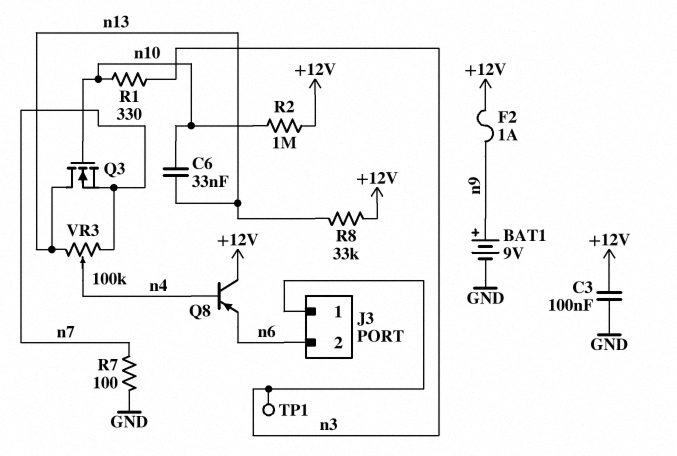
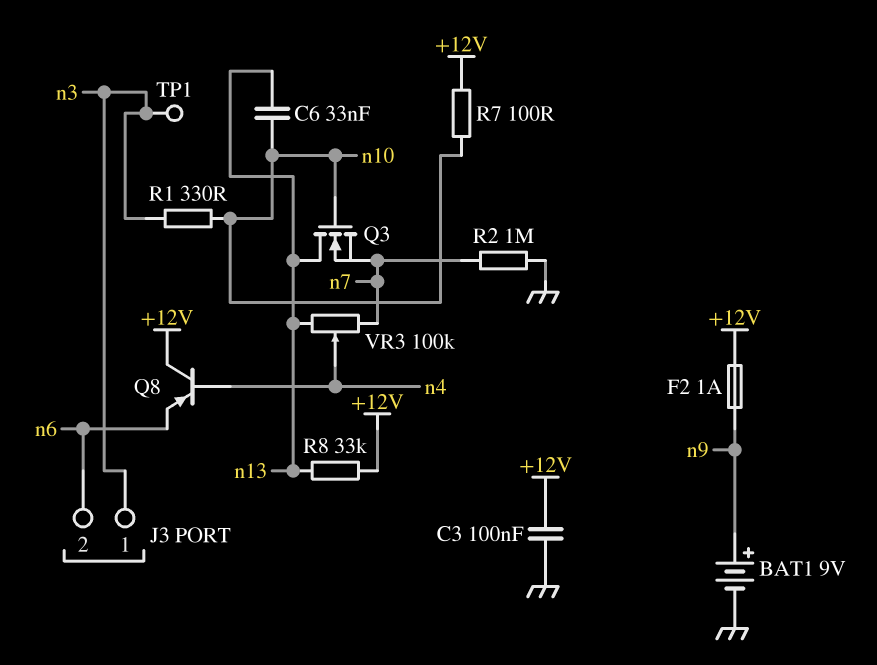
R2: 1M (+12V, n10) -> 1M (GND, n7)
R7: 100 (GND, n7) -> 100 (+12V, n10)

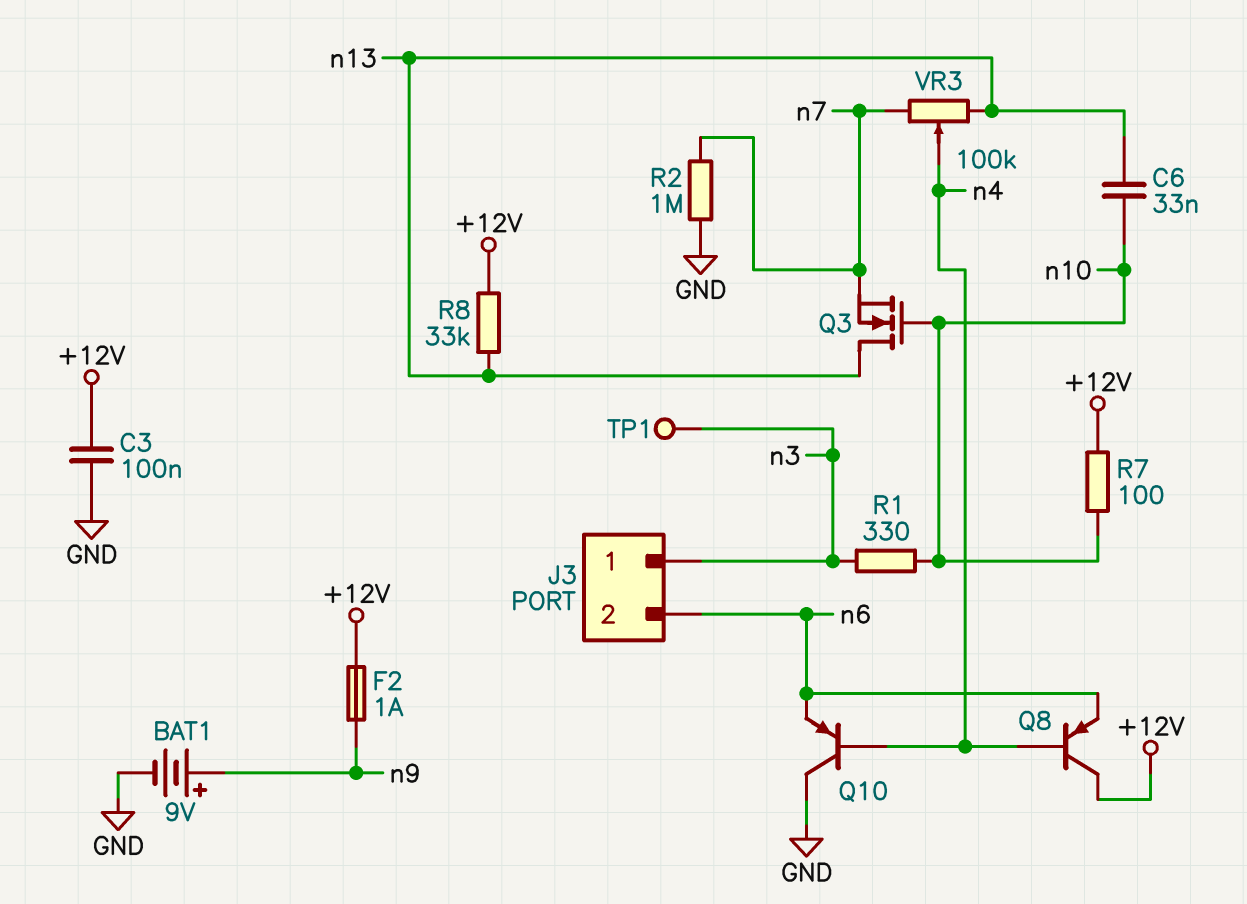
Q10: none -> PNP (B n4, C GND, E n6)

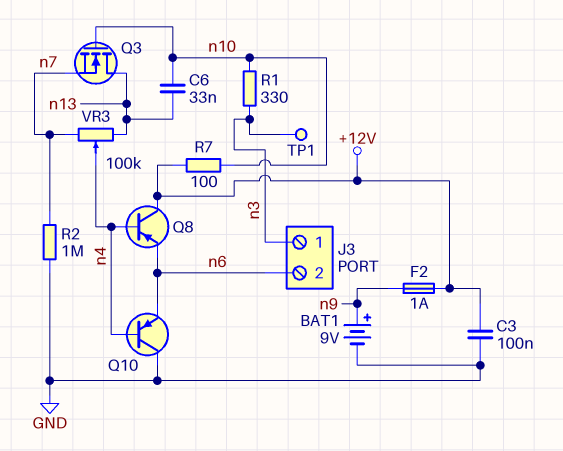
R8: 33k (+12V, n13) -> none

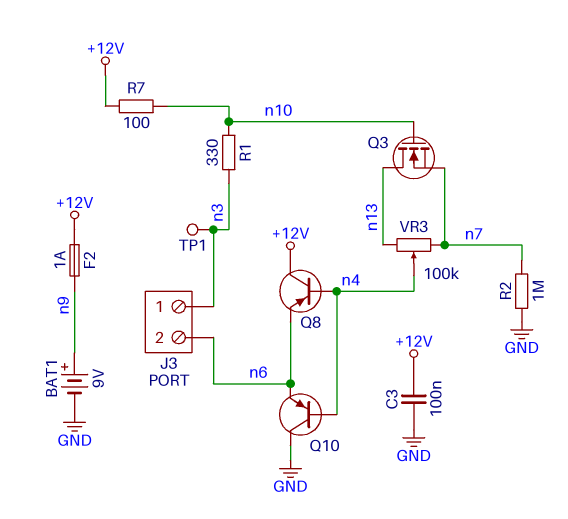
C6: 33nF (n10, n13) -> none

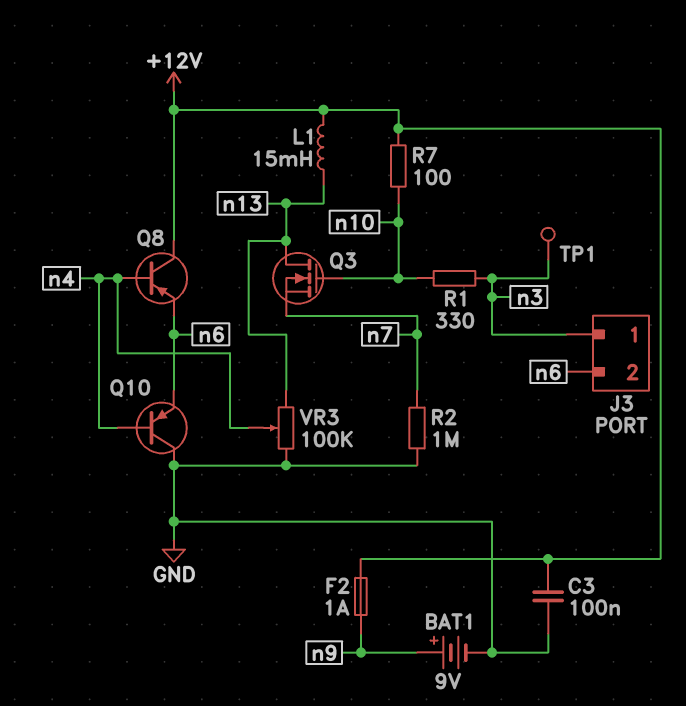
L1: none -> 15mH (+12V, n13)
VR3: 100k (n7, n13, wiper n4) -> 100k (GND, n13, wiper n4)

